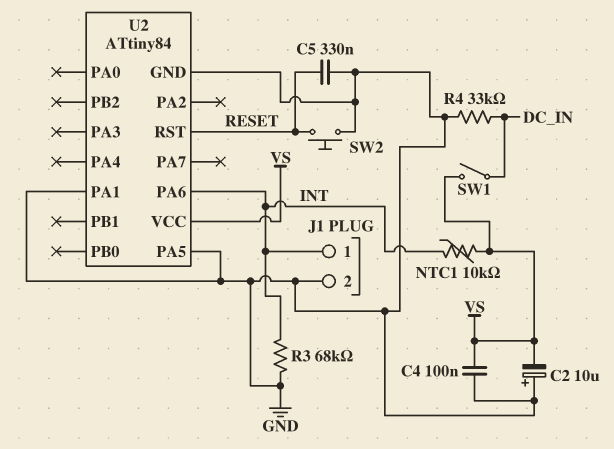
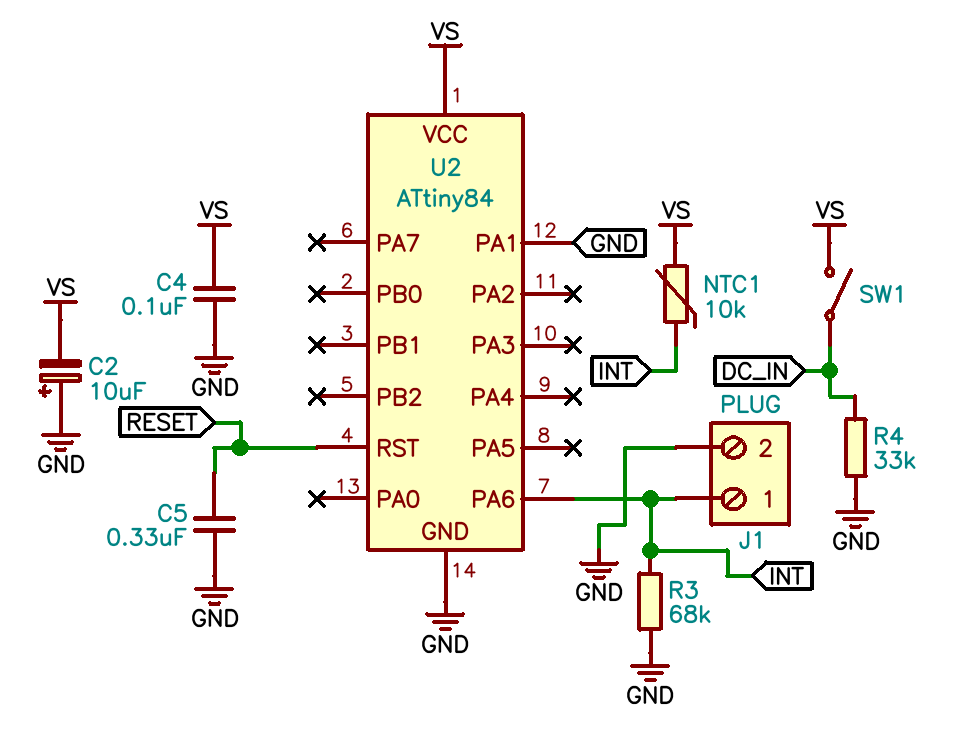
SW2: button (GND, RESET) -> none
U2 pin PA5: GND -> none

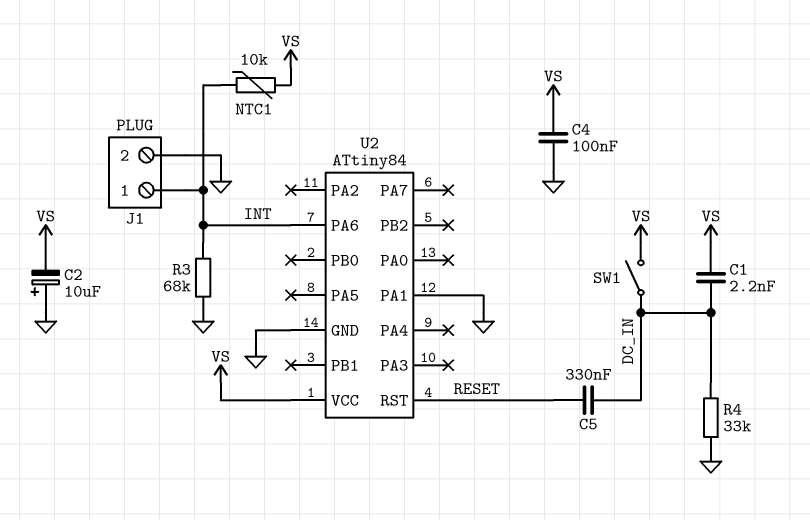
C1: none -> 2.2nF (DC_IN, VS)
C5: 330nF (GND, RESET) -> 330nF (DC_IN, RESET)

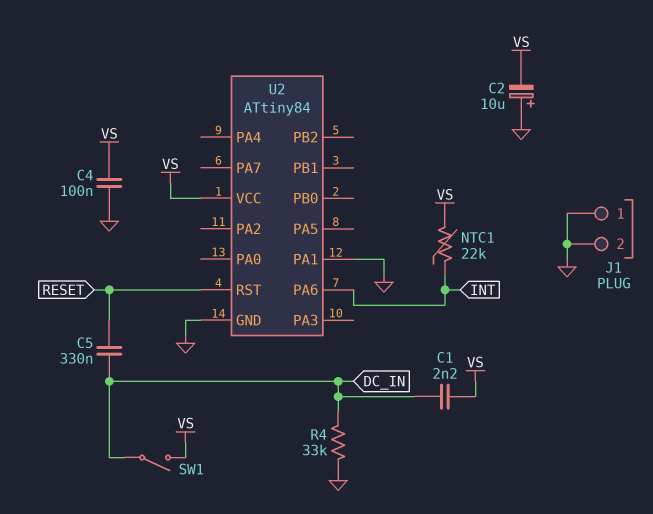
J1 pin 1: INT -> GND
NTC1: 10k (INT, VS) -> 22k (INT, VS)
R3: 68k (GND, INT) -> none

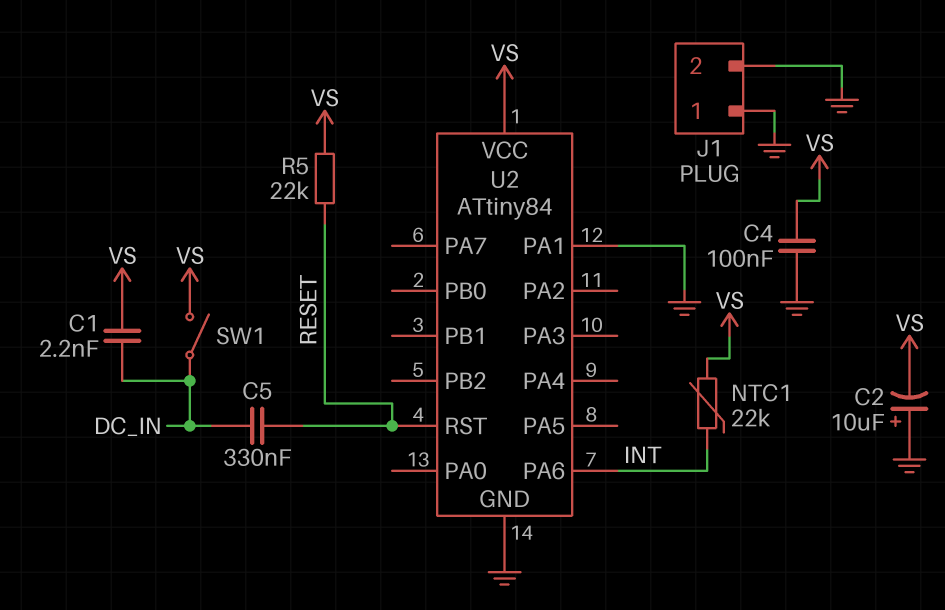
R4: 33k (DC_IN, GND) -> none
R5: none -> 22k (RESET, VS)

